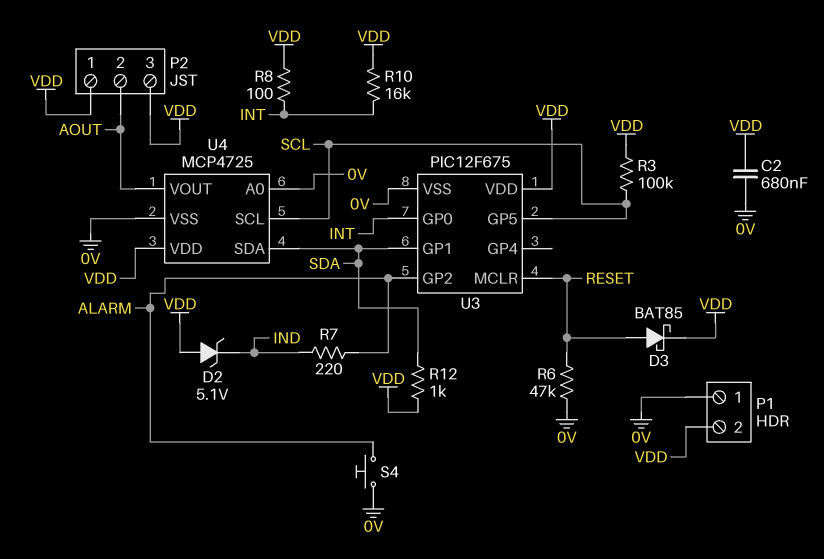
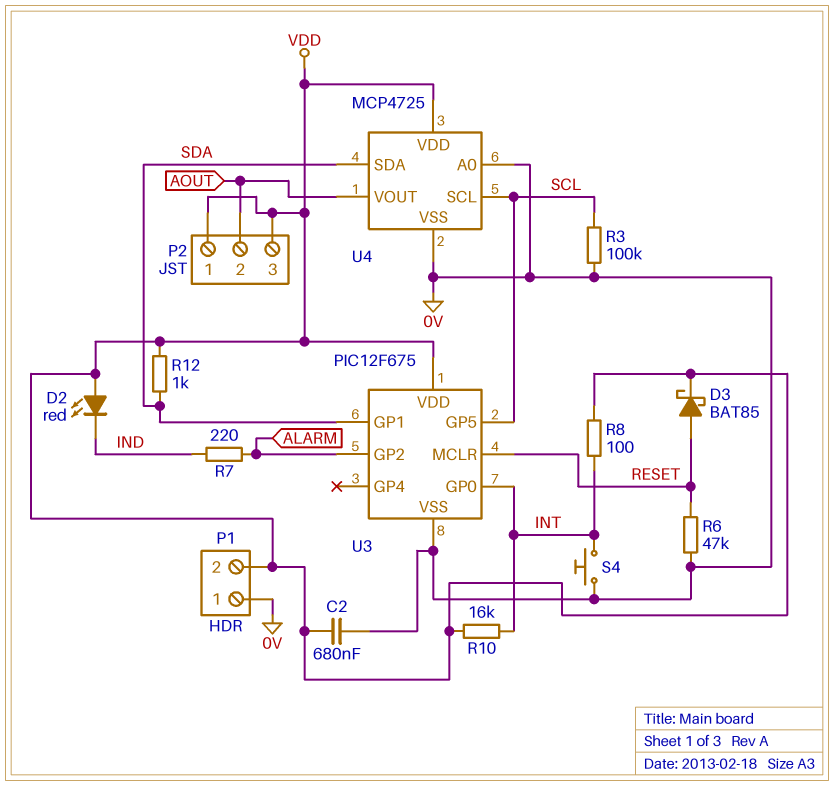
D2: zener 5.1V (A VDD, K IND) -> LED red (A VDD, K IND)
R3: 100k (SCL, VDD) -> 100k (0V, SCL)
S4: button (0V, ALARM) -> button (0V, INT)

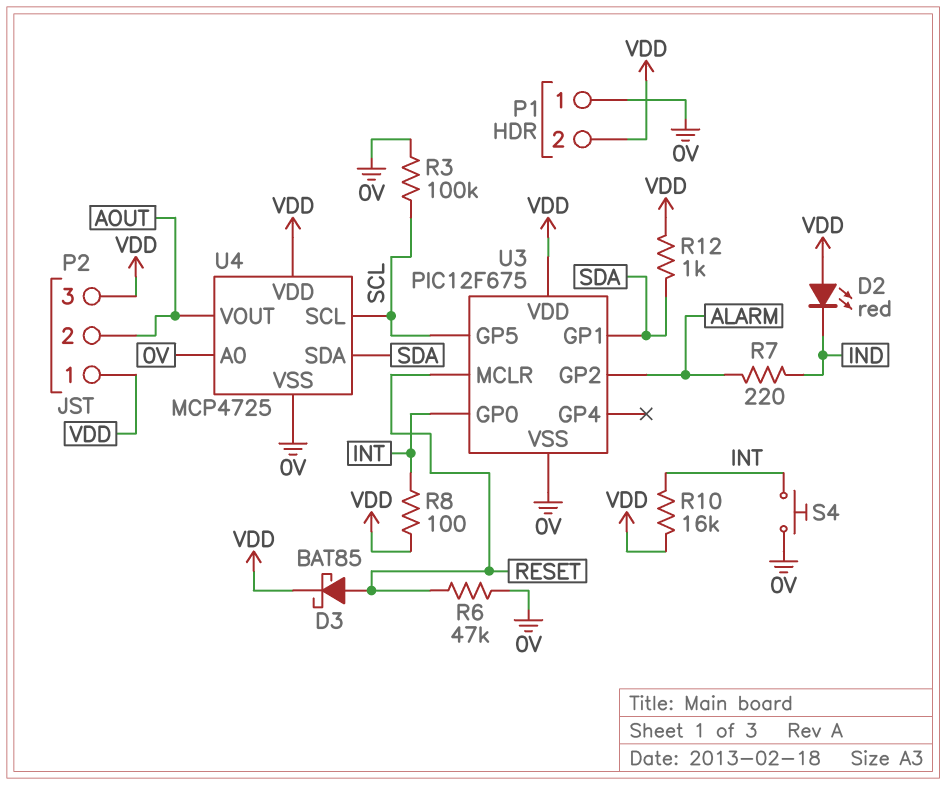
C2: 680nF (0V, VDD) -> none

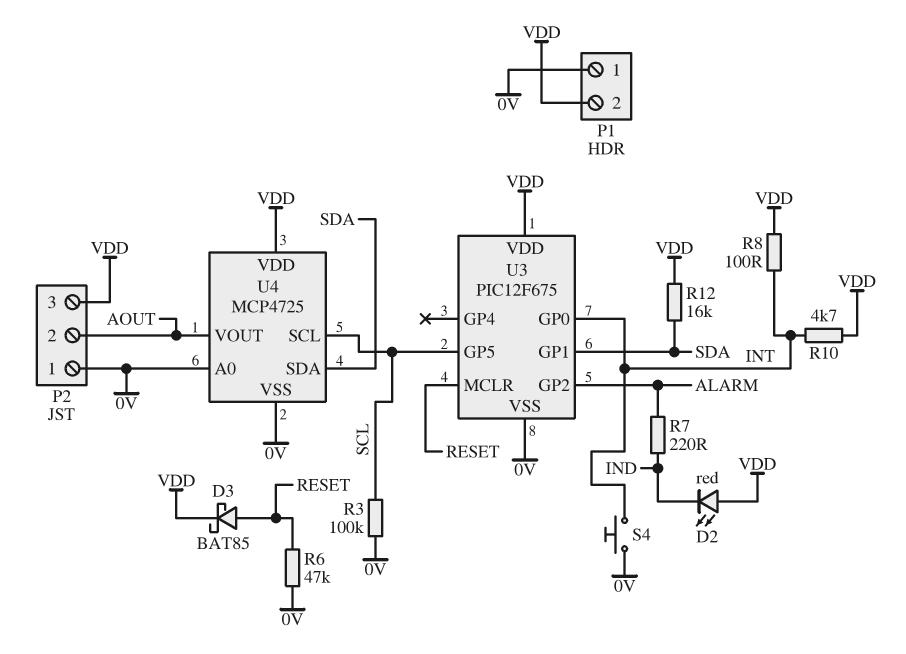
P2 pin 1: VDD -> 0V
R10: 16k (INT, VDD) -> 4.7k (INT, VDD)
R12: 1k (SDA, VDD) -> 16k (SDA, VDD)

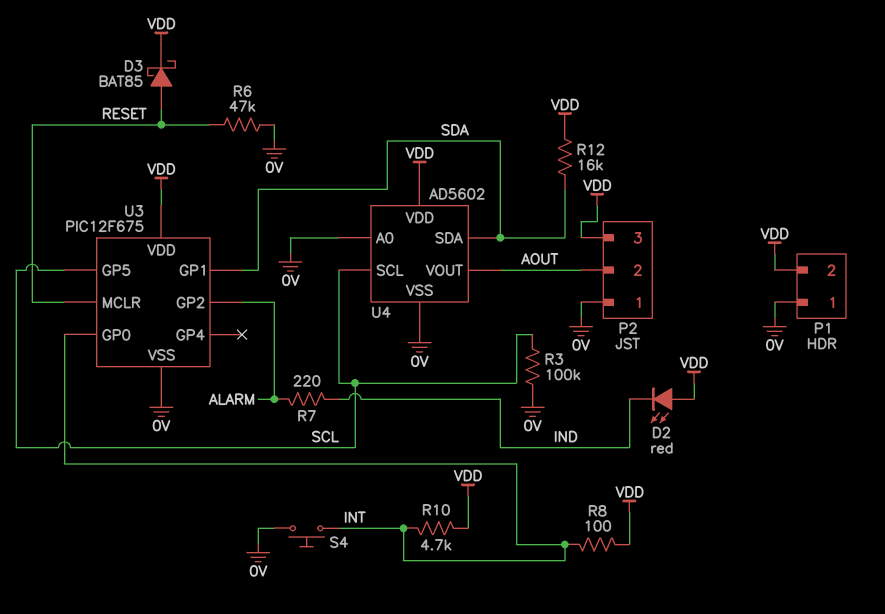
U4: MCP4725 -> AD5602

